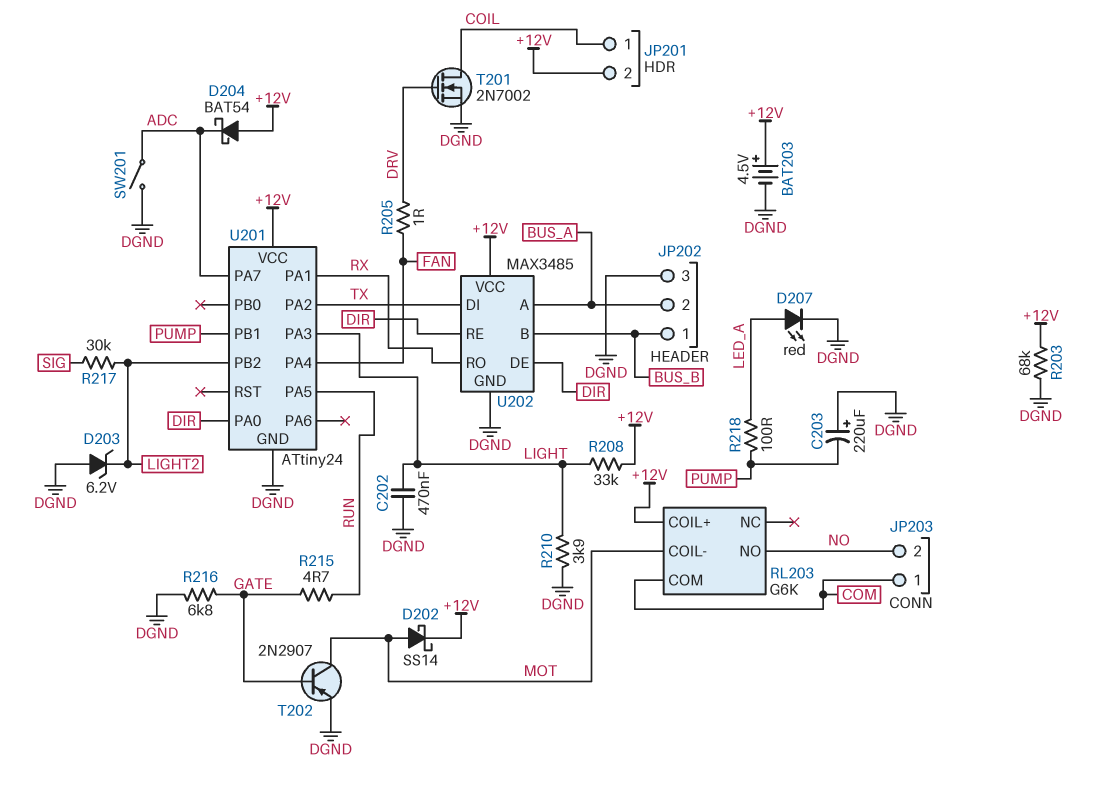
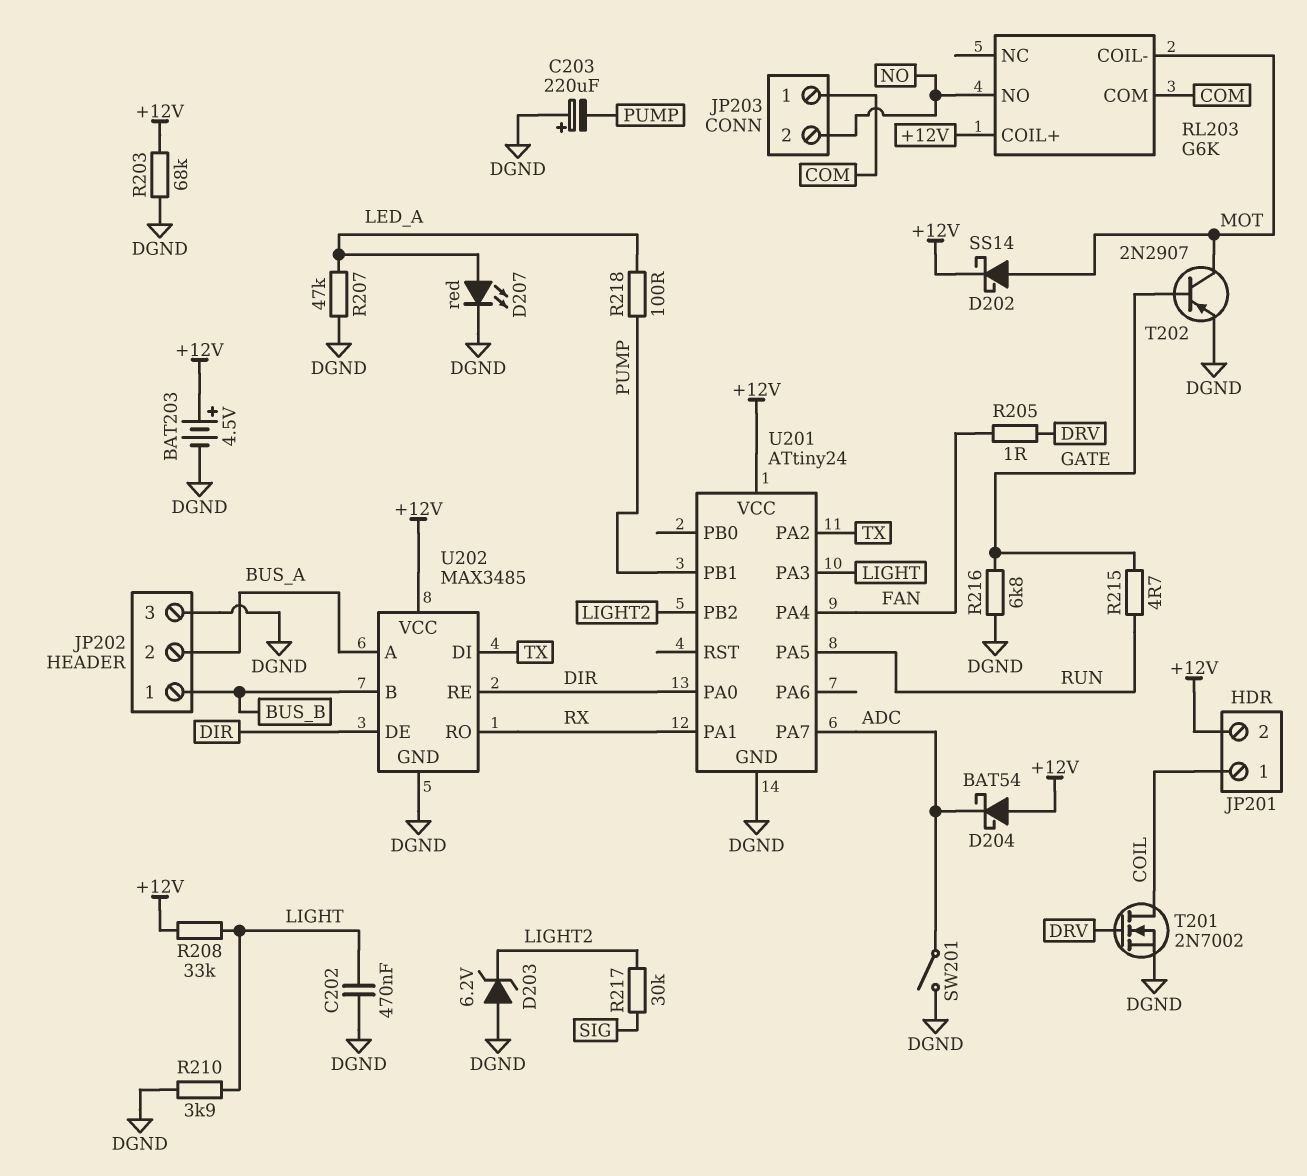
R207: none -> 47k (DGND, LED_A)

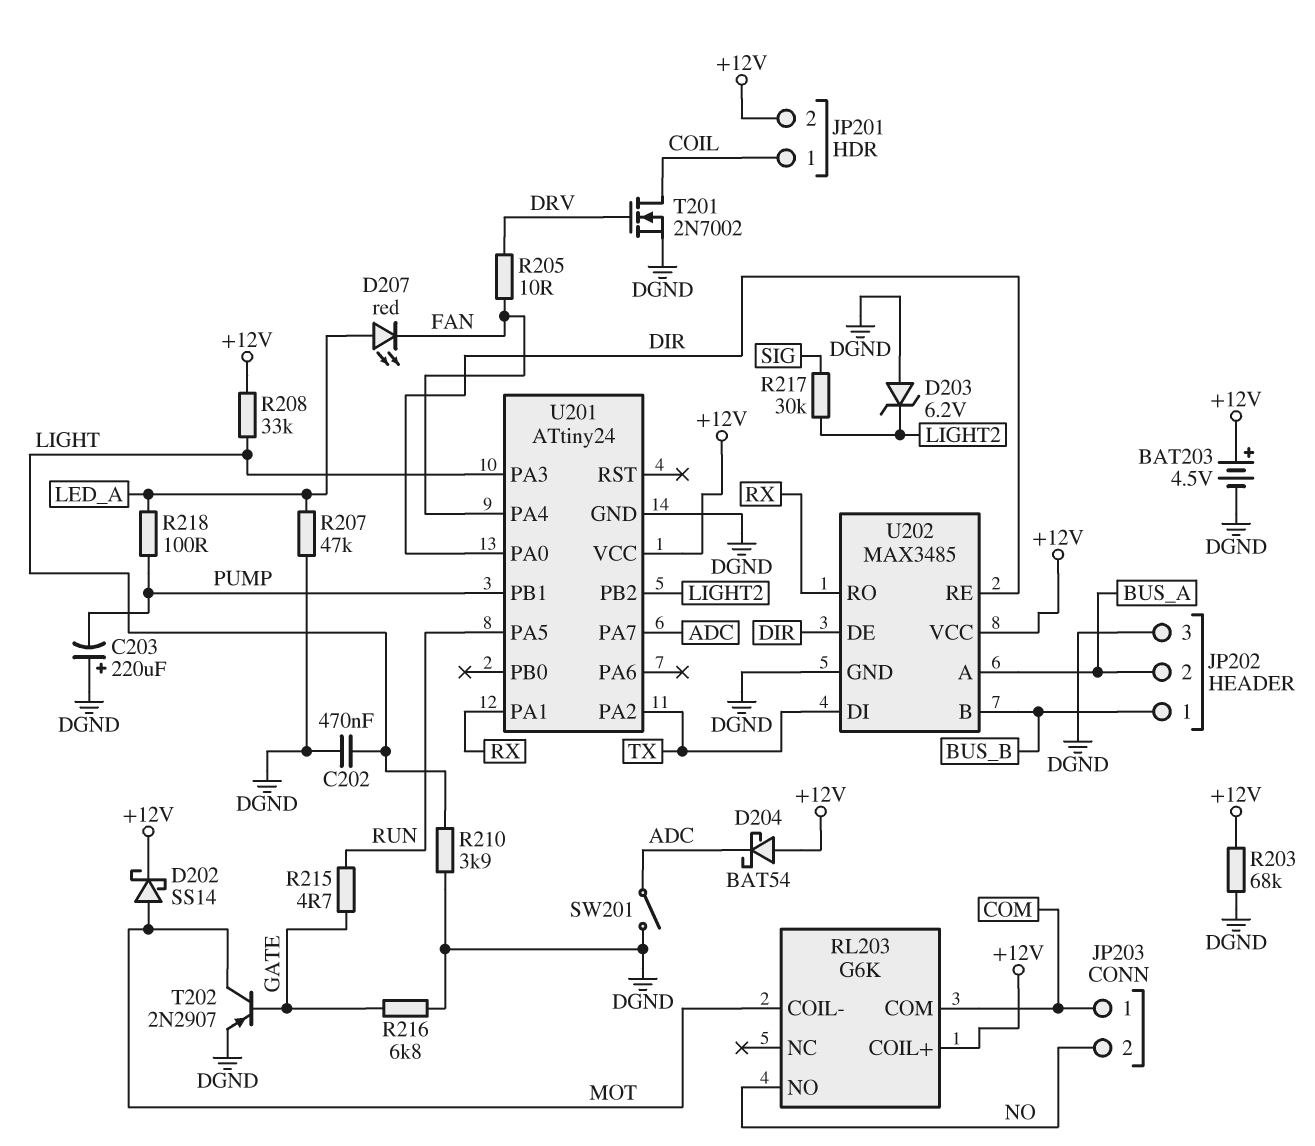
D207: LED red (A LED_A, K DGND) -> LED red (A LED_A, K FAN)
R205: 1 (DRV, FAN) -> 10 (DRV, FAN)

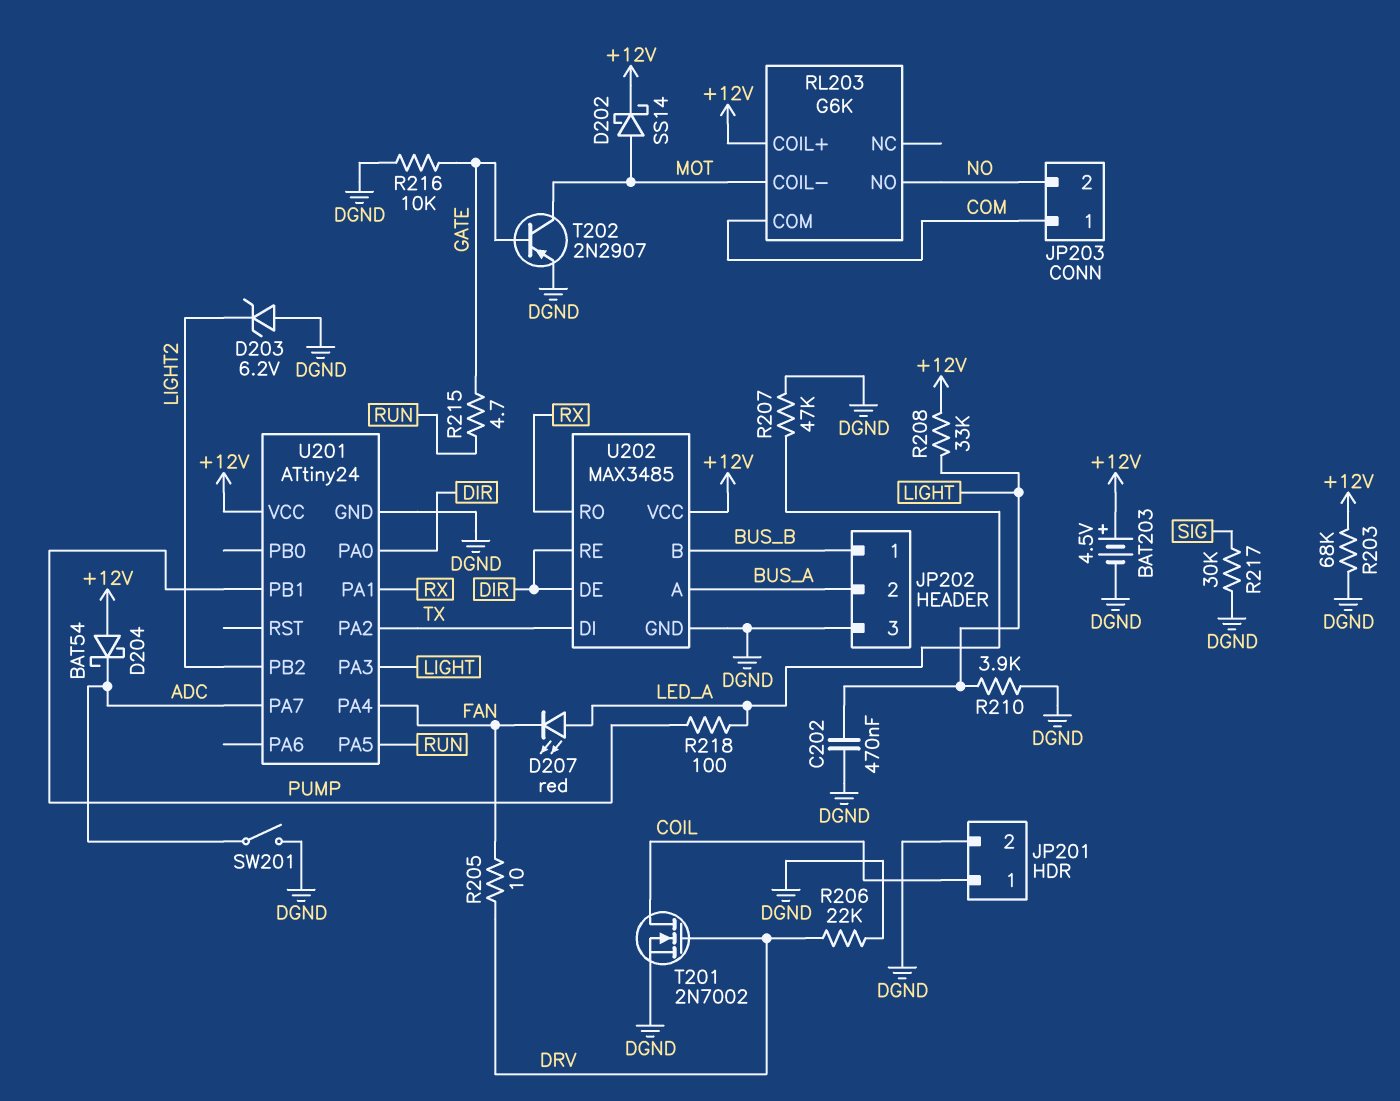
C203: 220uF (plus DGND, minus PUMP) -> none
JP201 pin 2: +12V -> DGND
R206: none -> 22k (DGND, DRV)
R216: 6.8k (DGND, GATE) -> 10k (DGND, GATE)
R217: 30k (LIGHT2, SIG) -> 30k (DGND, SIG)

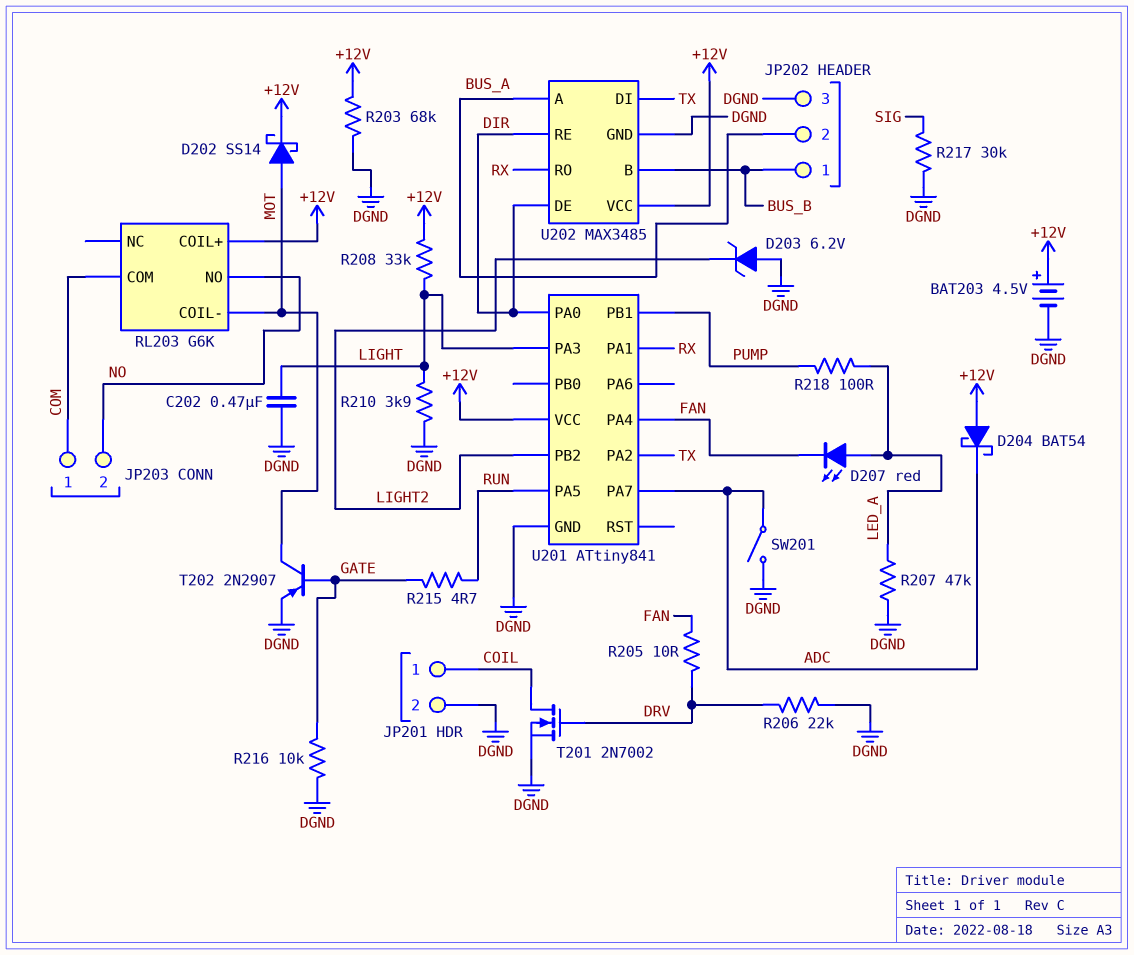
U201: ATtiny24 -> ATtiny841

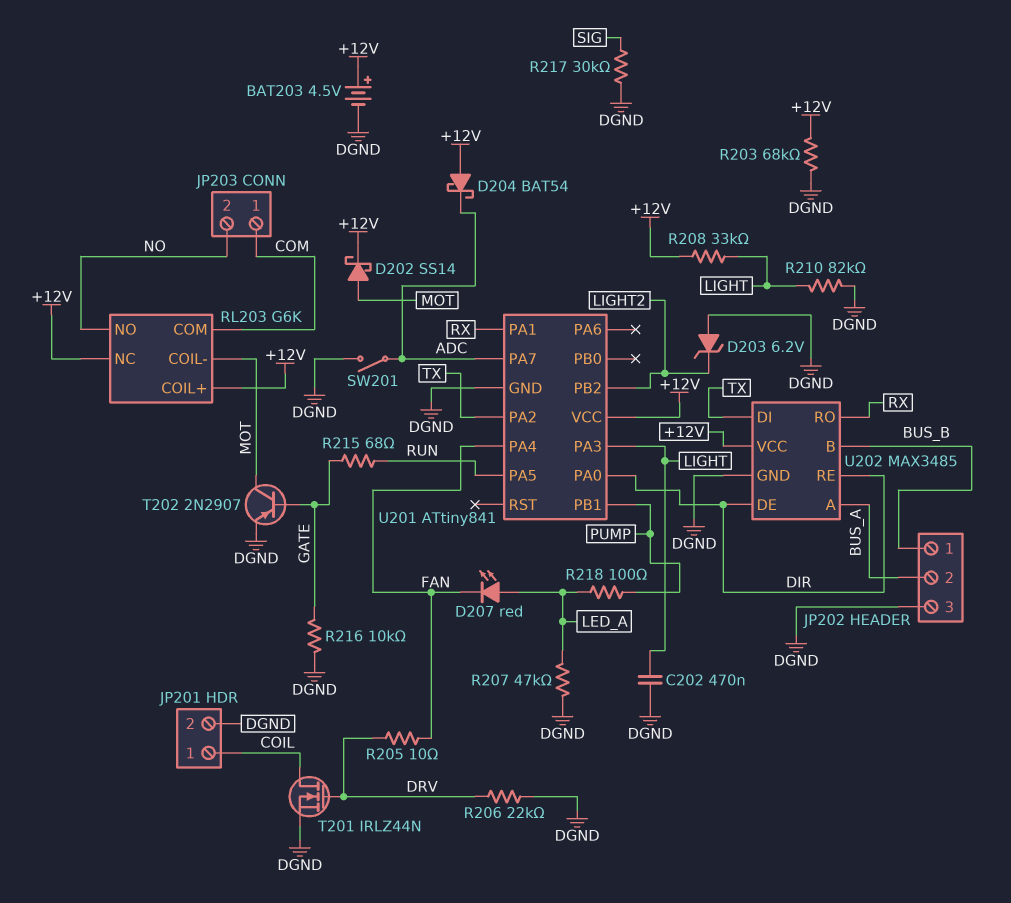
R210: 3.9k (DGND, LIGHT) -> 82k (DGND, LIGHT)
R215: 4.7 (GATE, RUN) -> 68 (GATE, RUN)
RL203 pin NC: none -> +12V
T201: NMOS 2N7002 (G DRV, D COIL, S DGND) -> NMOS IRLZ44N (G DRV, D COIL, S DGND)

